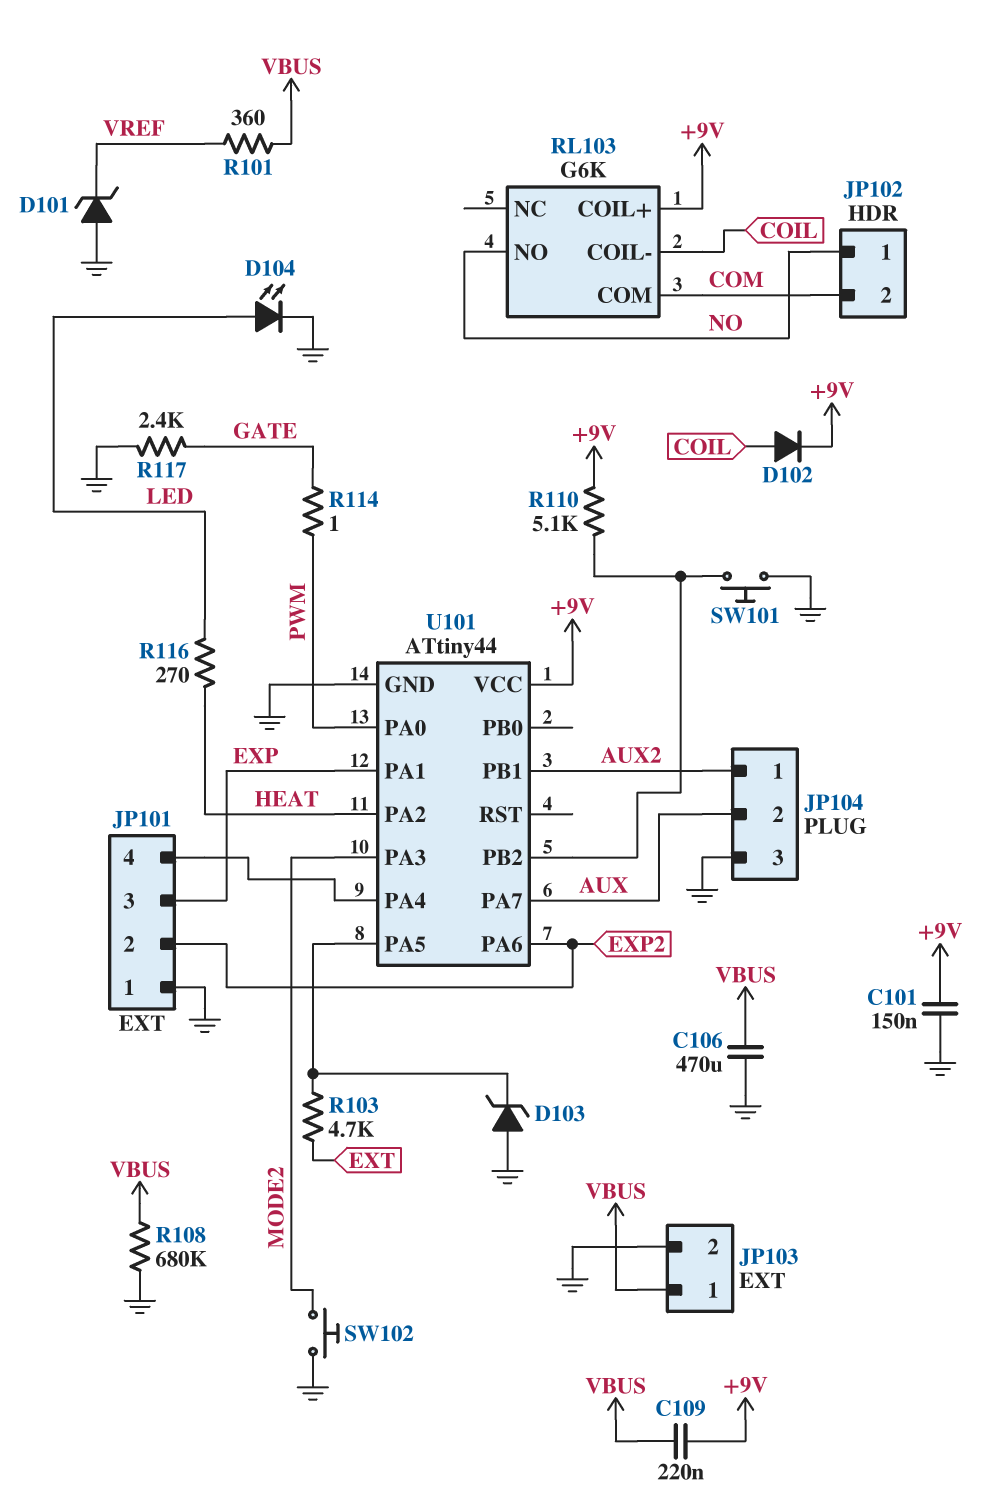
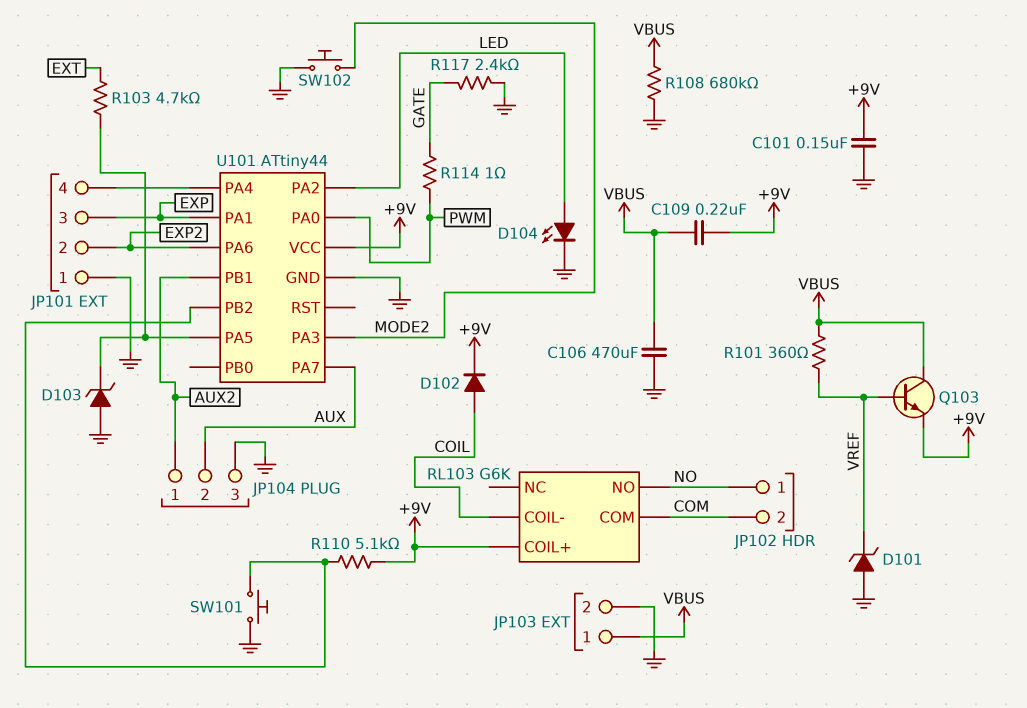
Q103: none -> NPN (B VREF, C VBUS, E +9V)
R116: 270 (HEAT, LED) -> none
U101 pin PA2: HEAT -> LED

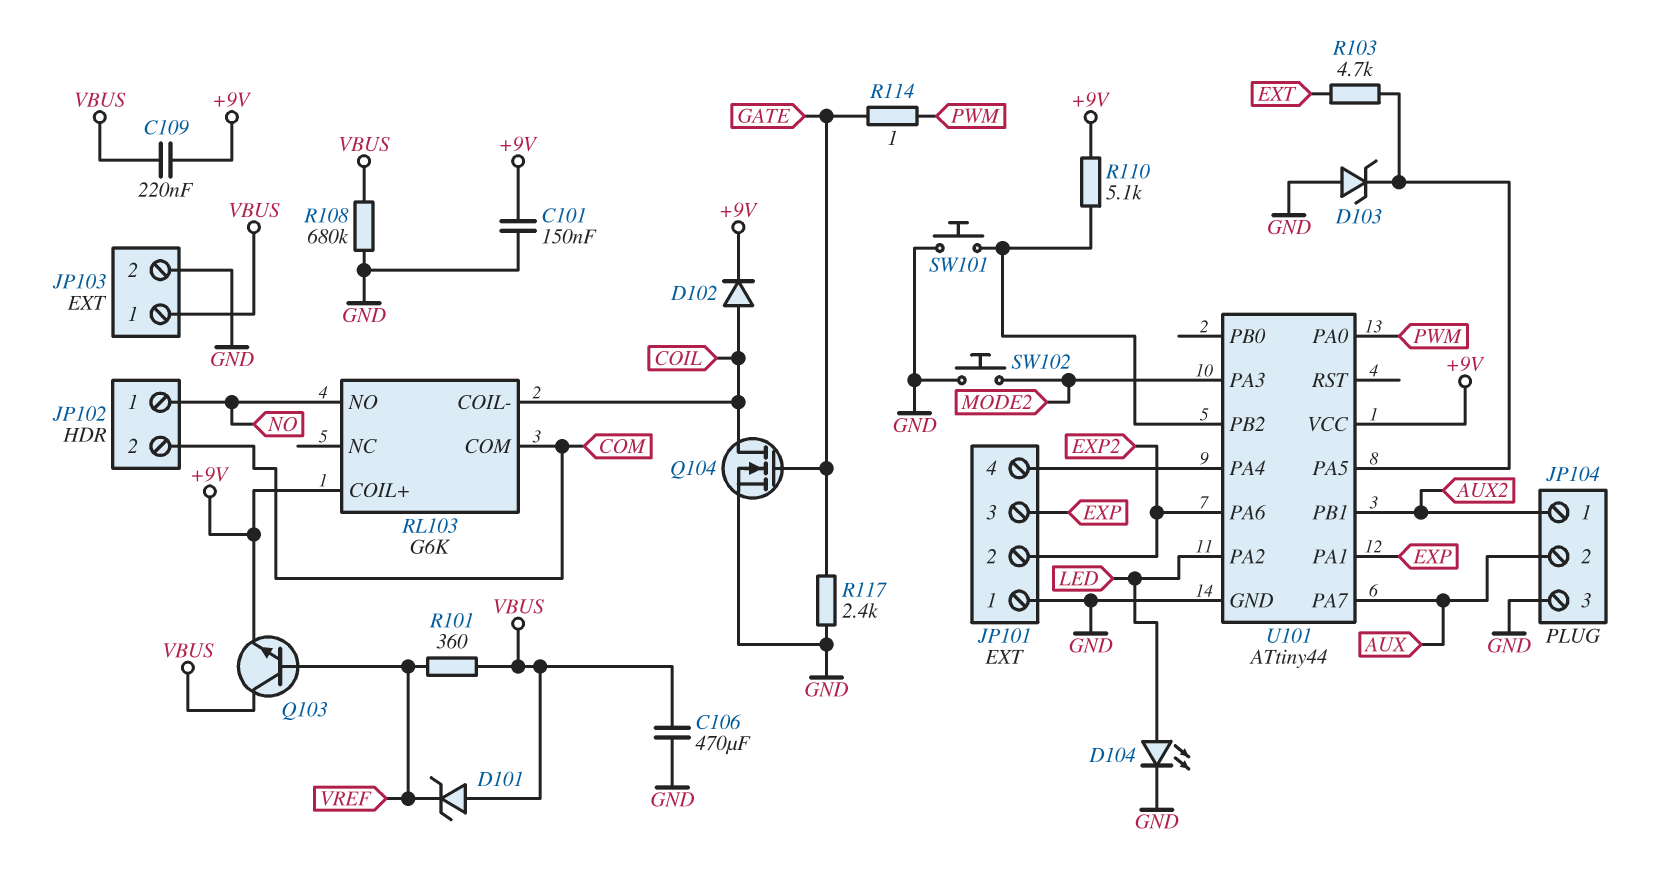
D101: zener (A GND, K VREF) -> zener (A VBUS, K VREF)
Q104: none -> NMOS (G GATE, D COIL, S GND)

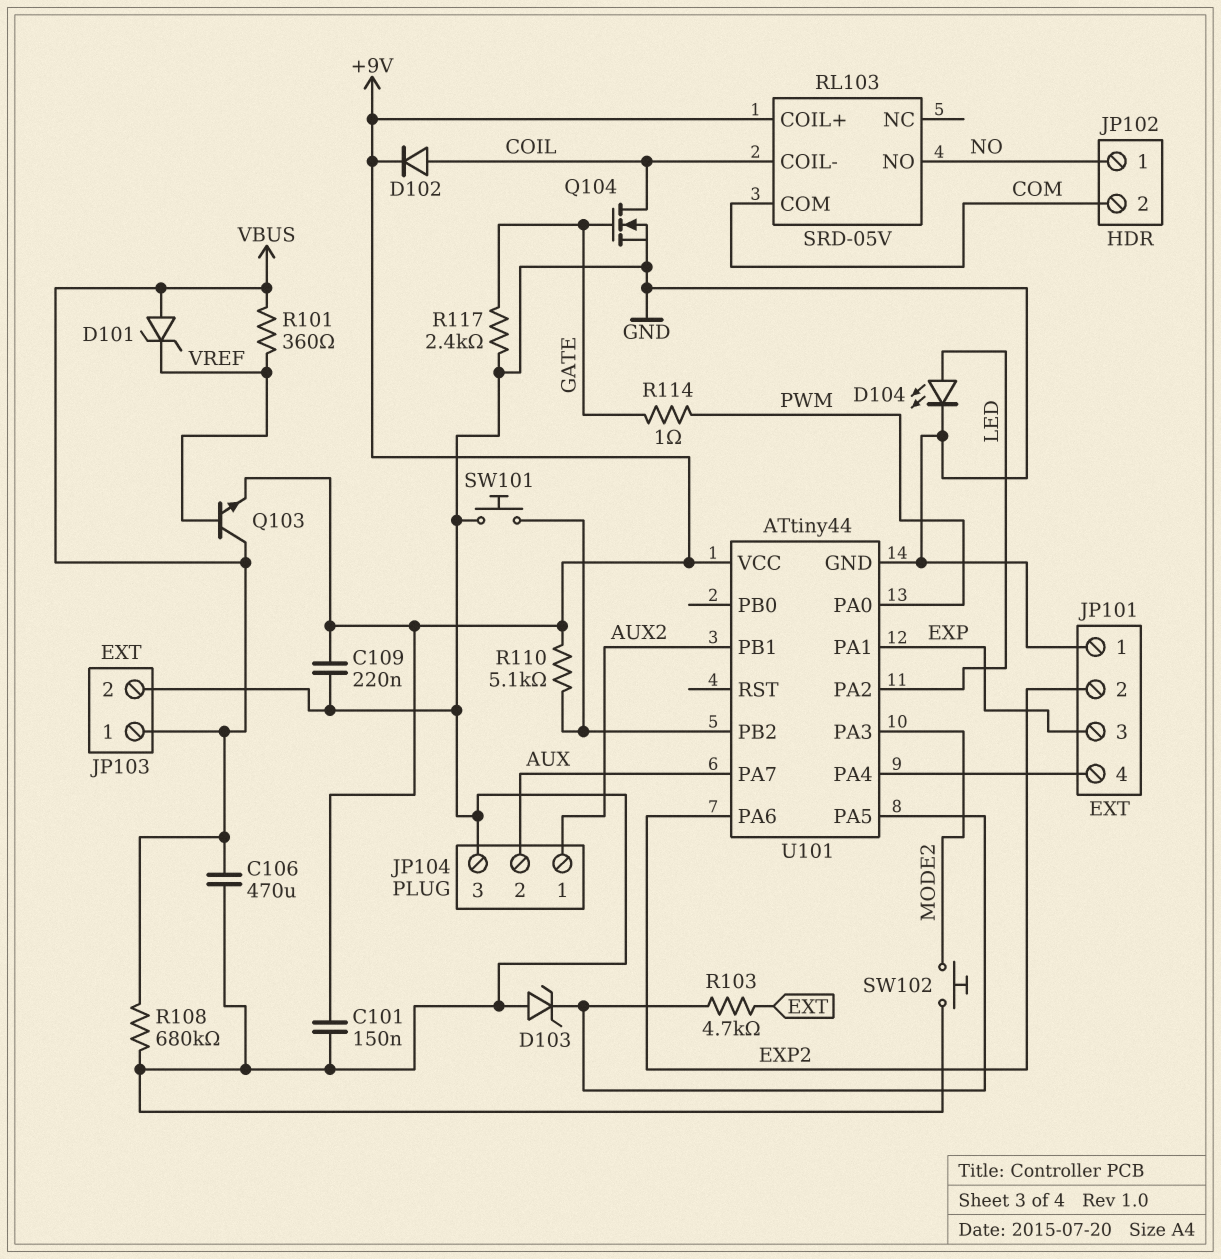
C109: 220nF (+9V, VBUS) -> 220nF (+9V, GND)
RL103: G6K -> SRD-05V

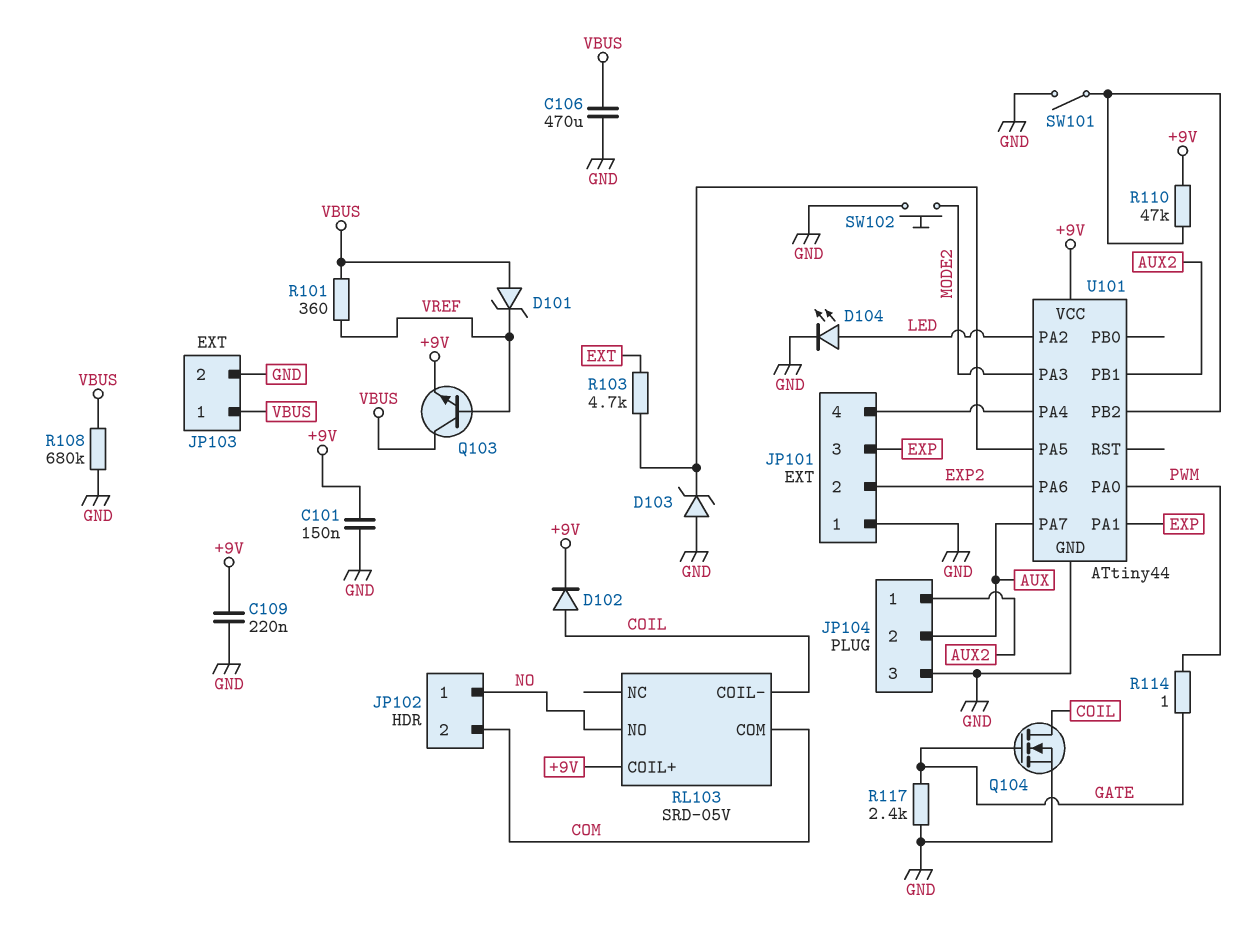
R110: 5.1k (+9V, U101/PB2) -> 47k (+9V, U101/PB2)
SW101: button (GND, U101/PB2) -> switch (GND, U101/PB2)

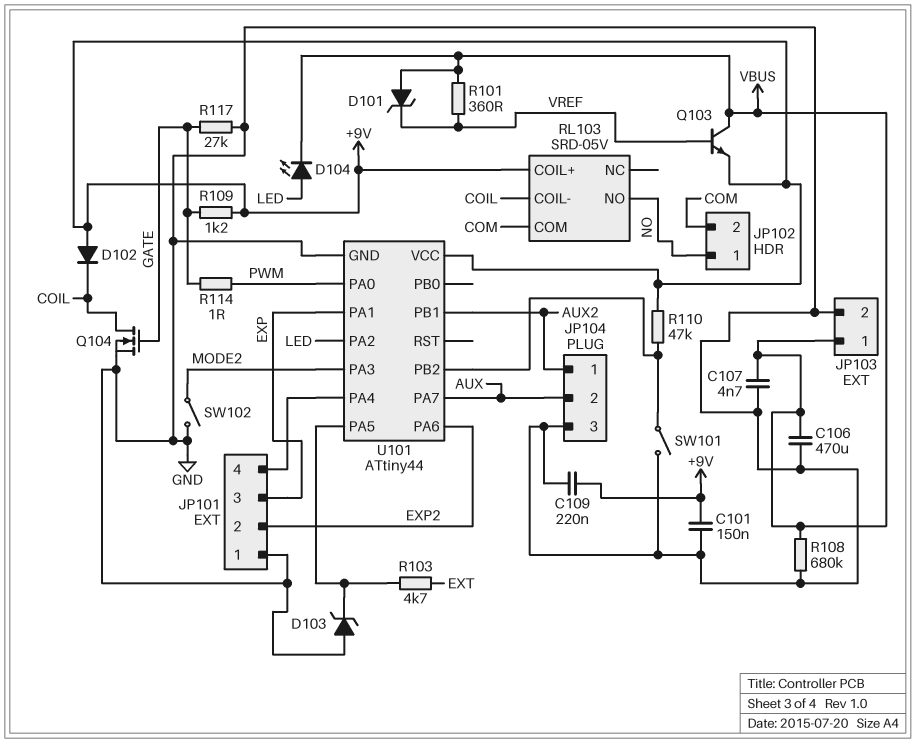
C107: none -> 4.7nF (GND, VBUS)
D102: diode (A COIL, K +9V) -> diode (A +9V, K COIL)
D104: LED (A LED, K GND) -> LED (A LED, K VBUS)
R109: none -> 1.2k (+9V, GATE)
R117: 2.4k (GATE, GND) -> 27k (GATE, GND)
SW102: button (GND, MODE2) -> switch (GND, MODE2)

